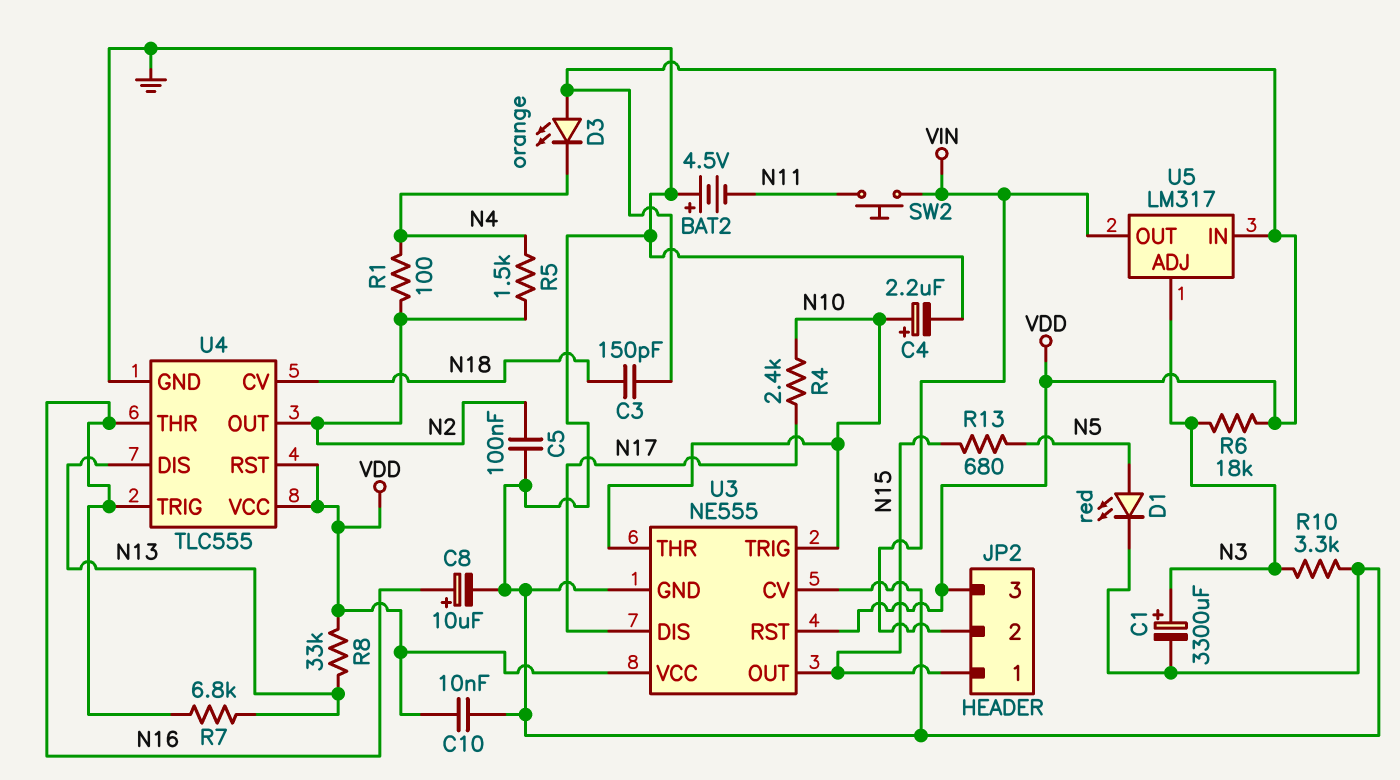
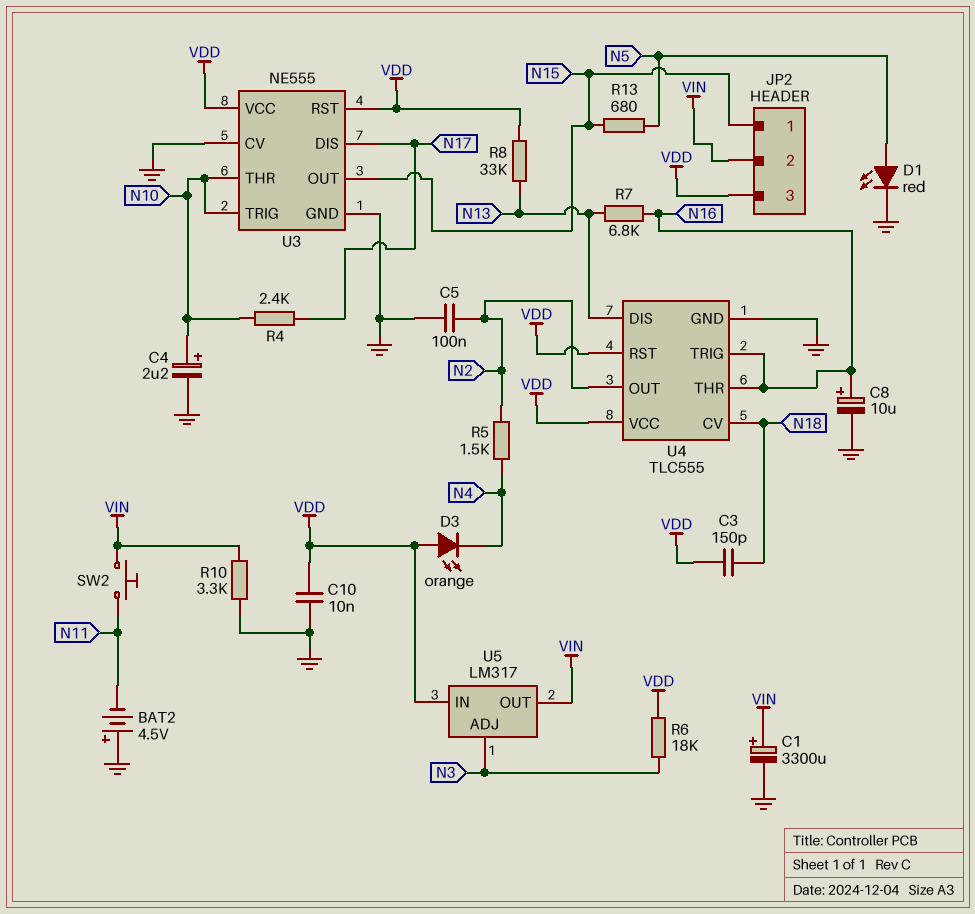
C1: 3300uF (plus N3, minus GND) -> 3300uF (plus VIN, minus GND)
R1: 100 (N2, N4) -> none
R10: 3.3k (GND, N3) -> 3.3k (GND, VIN)

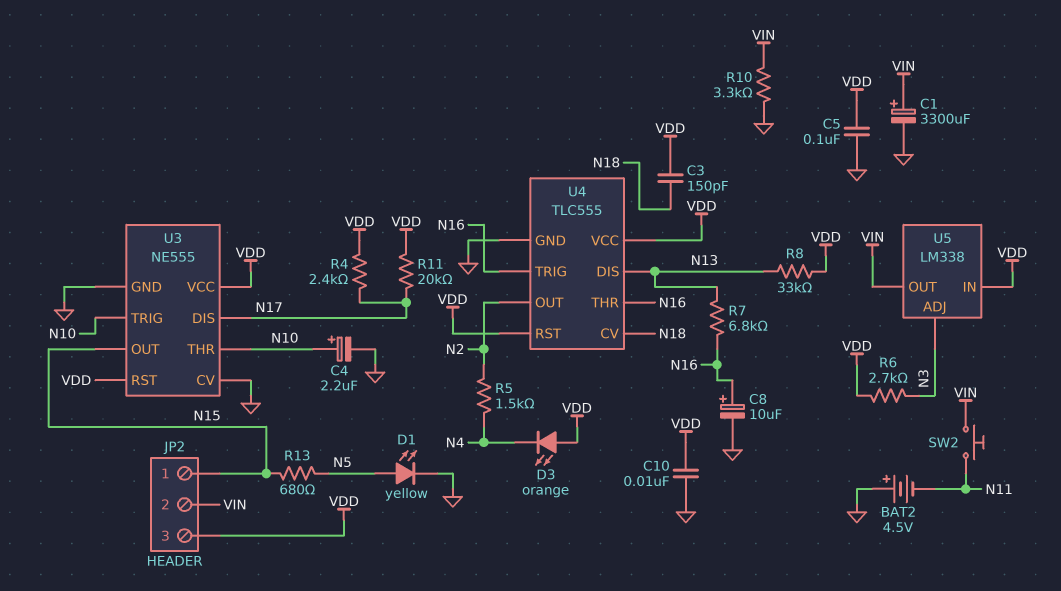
C5: 100nF (GND, N2) -> 100nF (GND, VDD)
D1: LED red (A N5, K GND) -> LED yellow (A N5, K GND)
R4: 2.4k (N10, N17) -> 2.4k (N17, VDD)
R6: 18k (N3, VDD) -> 2.7k (N3, VDD)
R11: none -> 20k (N17, VDD)
U5: LM317 -> LM338

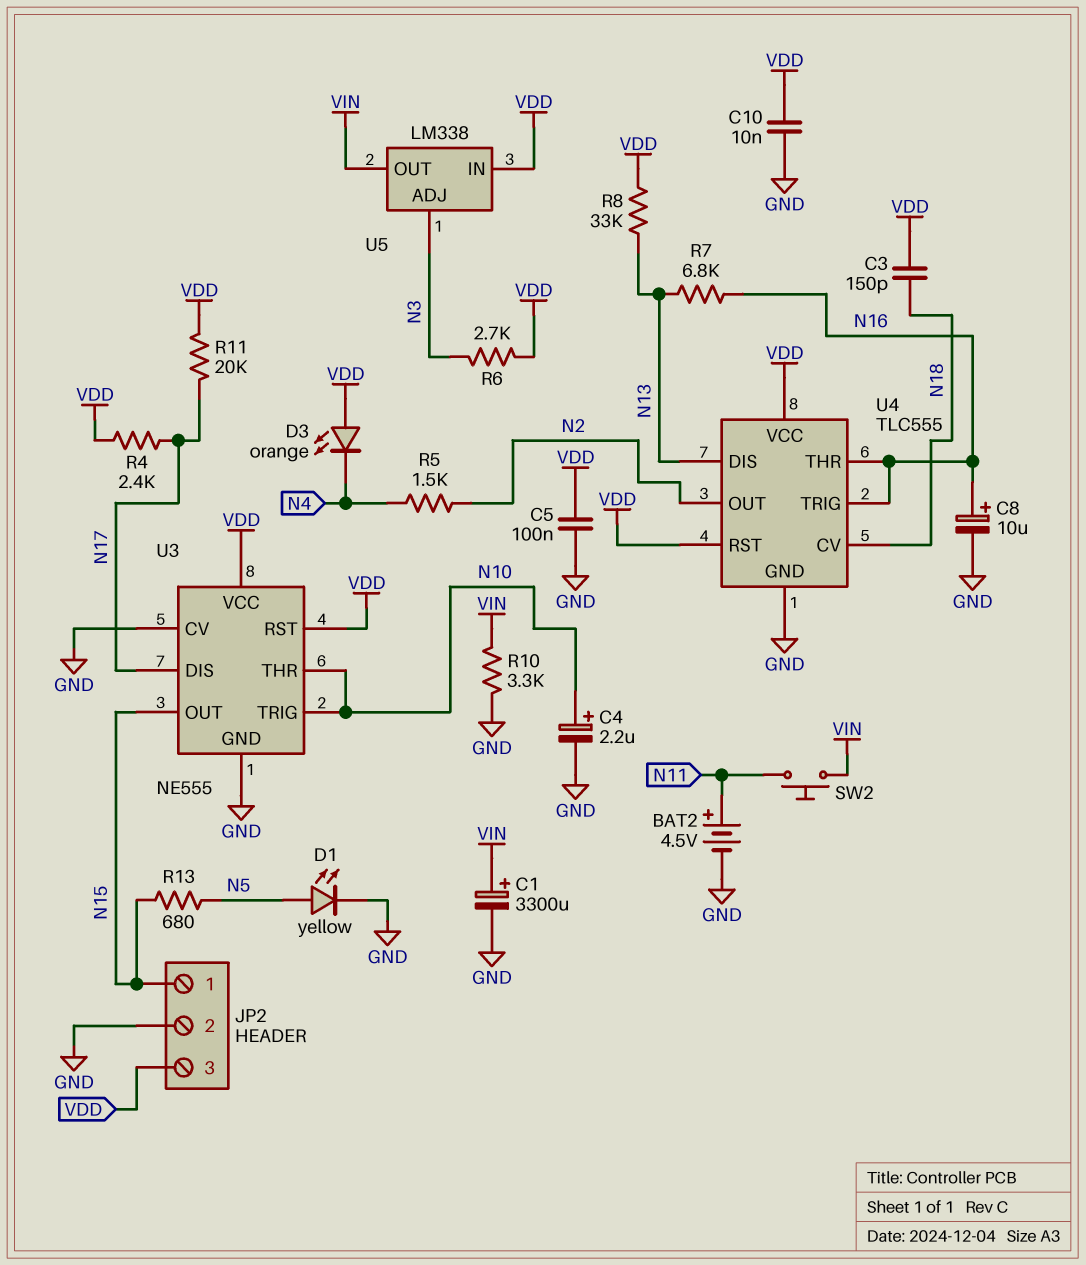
BAT2: 4.5V (plus GND, minus N11) -> 4.5V (plus N11, minus GND)
JP2 pin 2: VIN -> GND

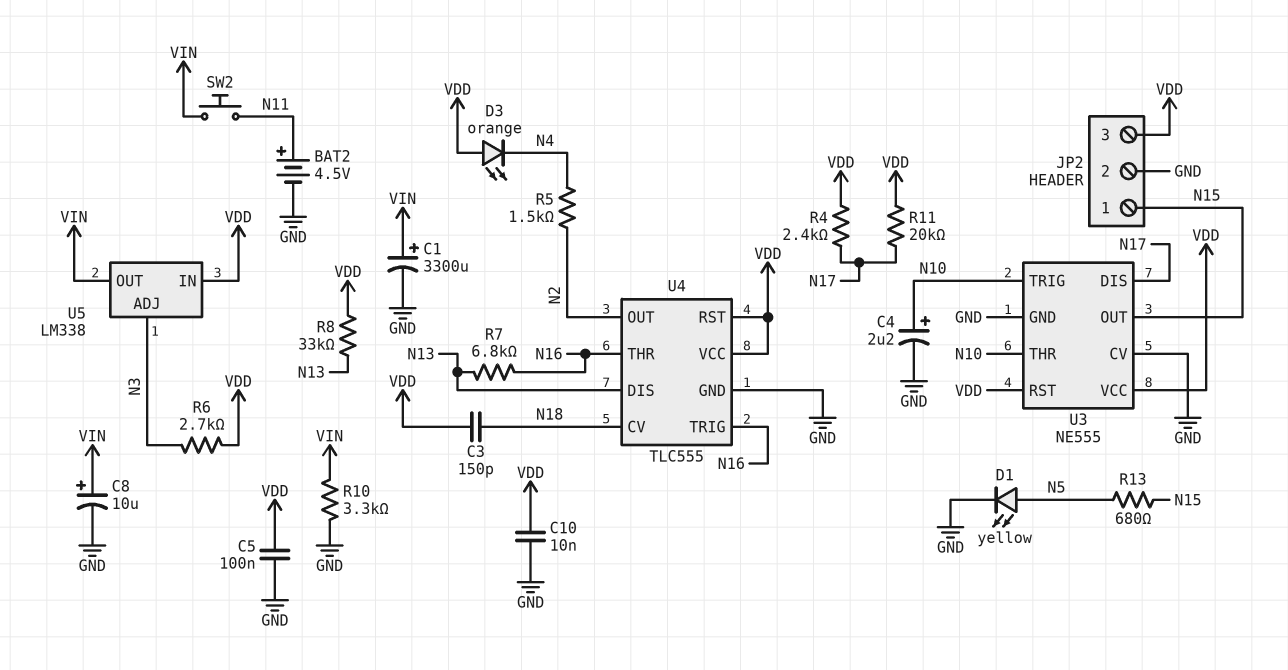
C8: 10uF (plus N16, minus GND) -> 10uF (plus VIN, minus GND)

